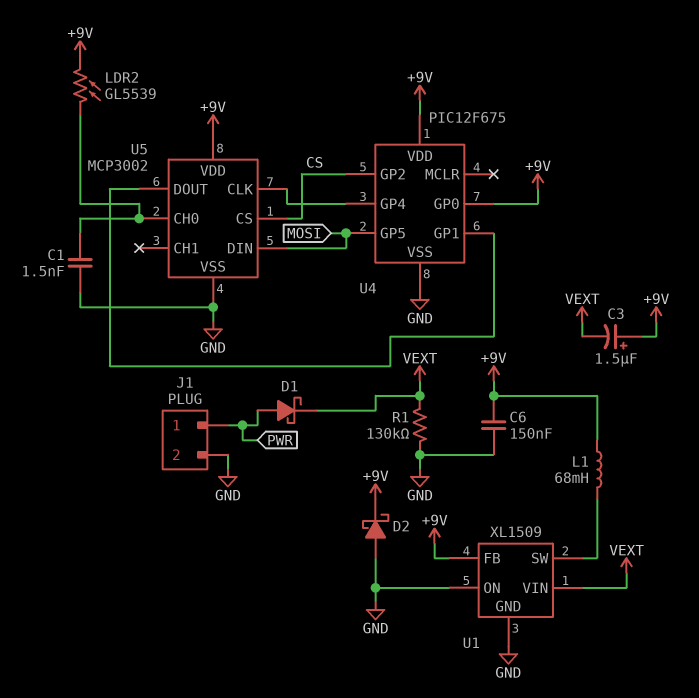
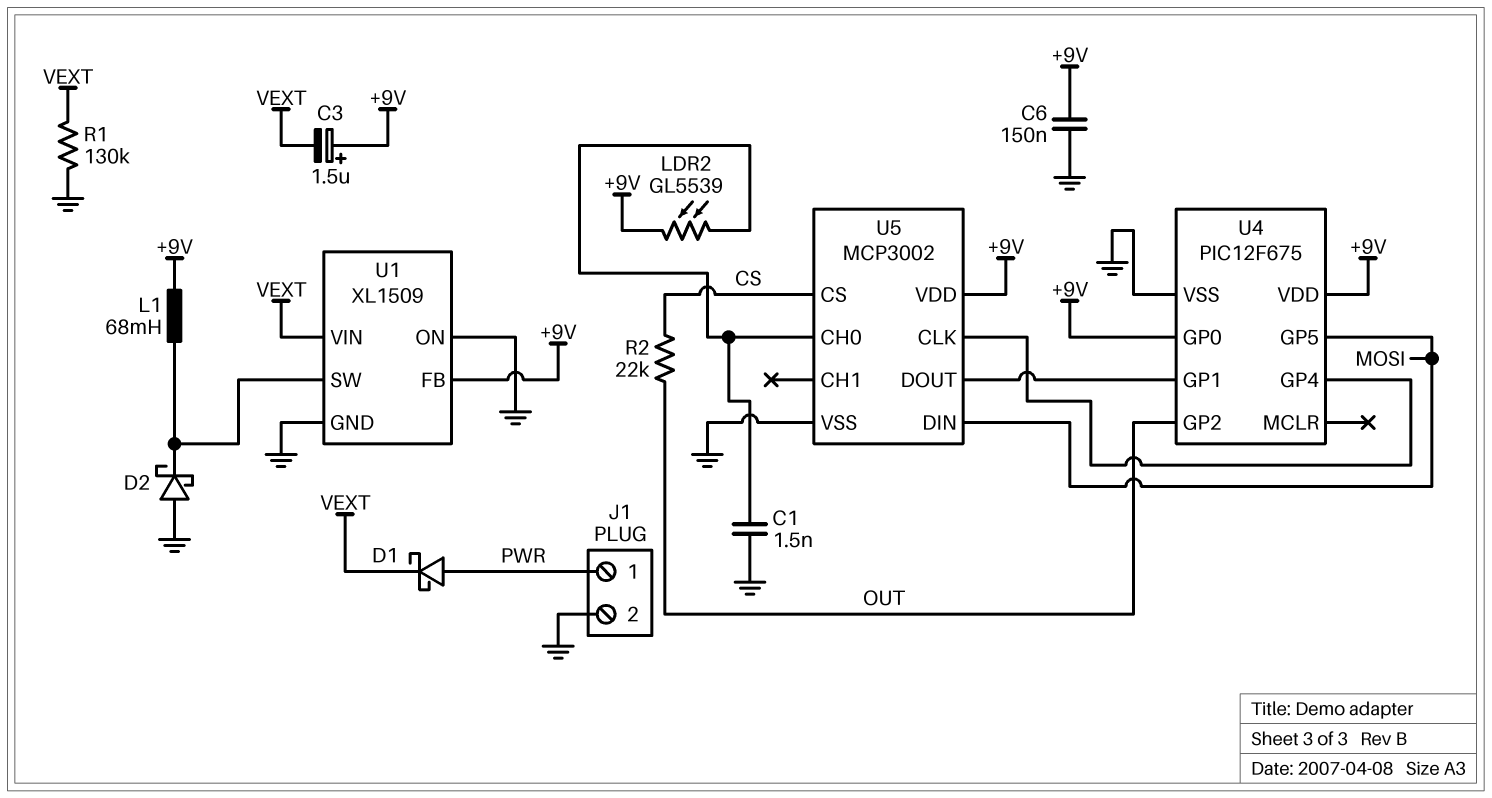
D2: schottky (A GND, K +9V) -> schottky (A GND, K U1/SW)
R2: none -> 22k (CS, OUT)
U4 pin GP2: CS -> OUT

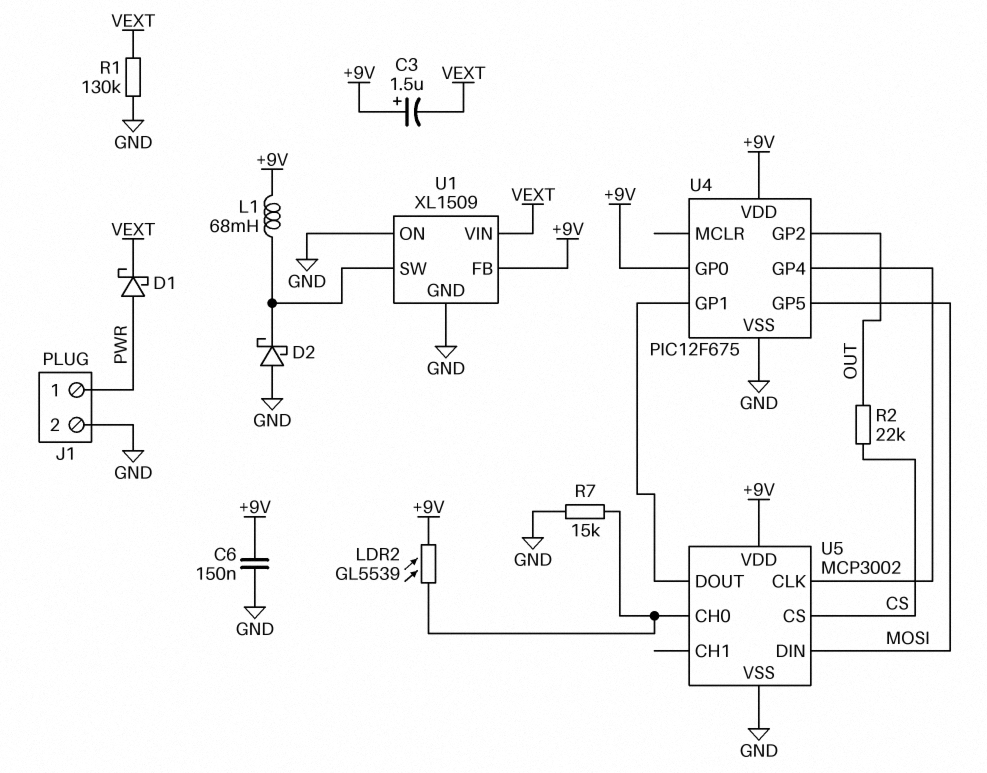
C1: 1.5nF (GND, U5/CH0) -> none
R7: none -> 15k (GND, U5/CH0)

